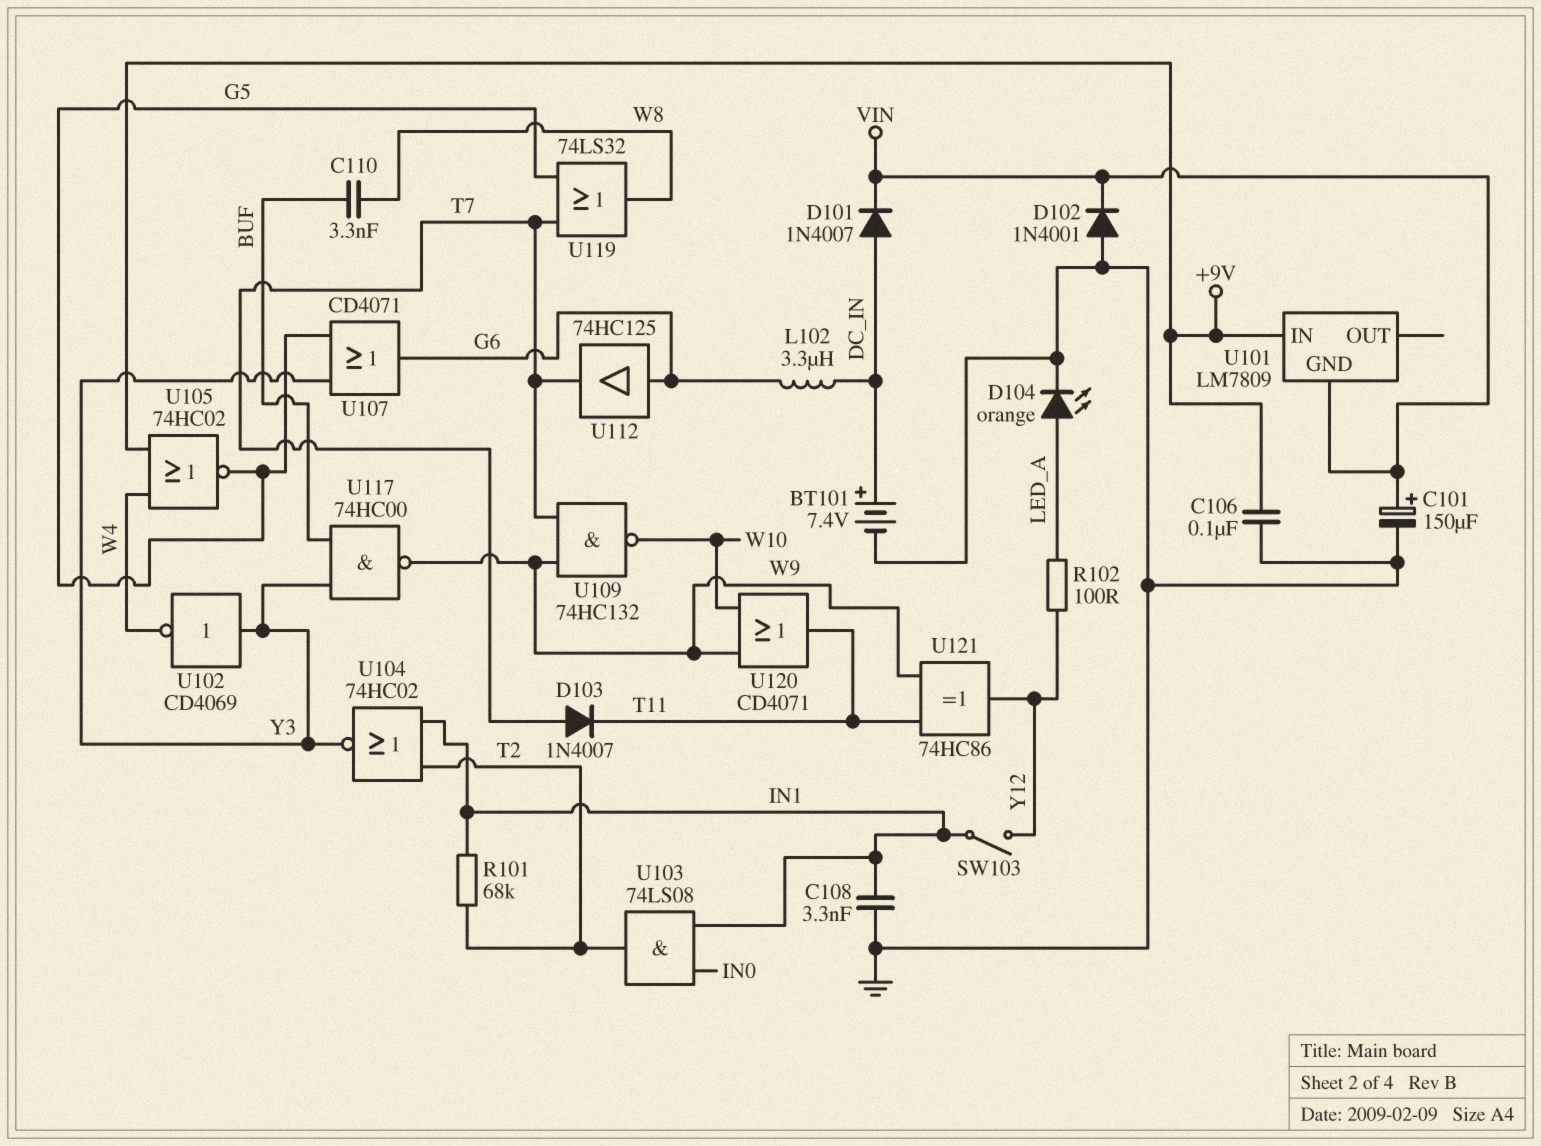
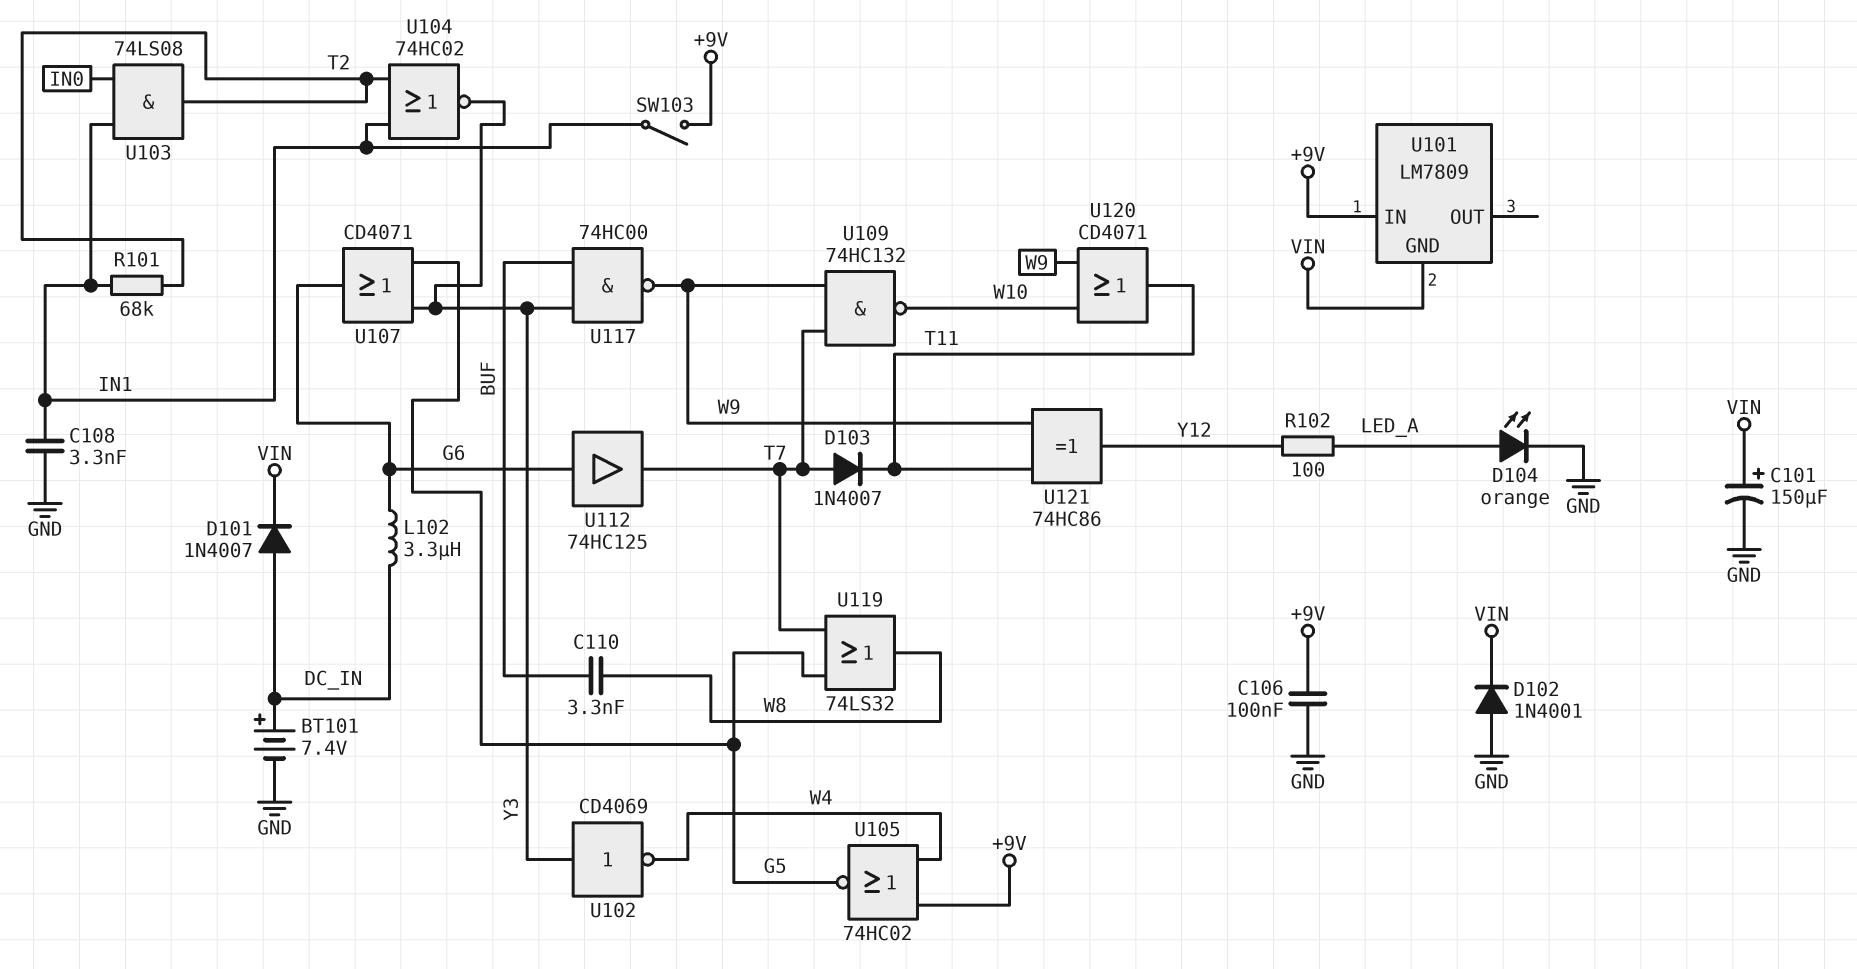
SW103: switch (IN1, Y12) -> switch (+9V, IN1)

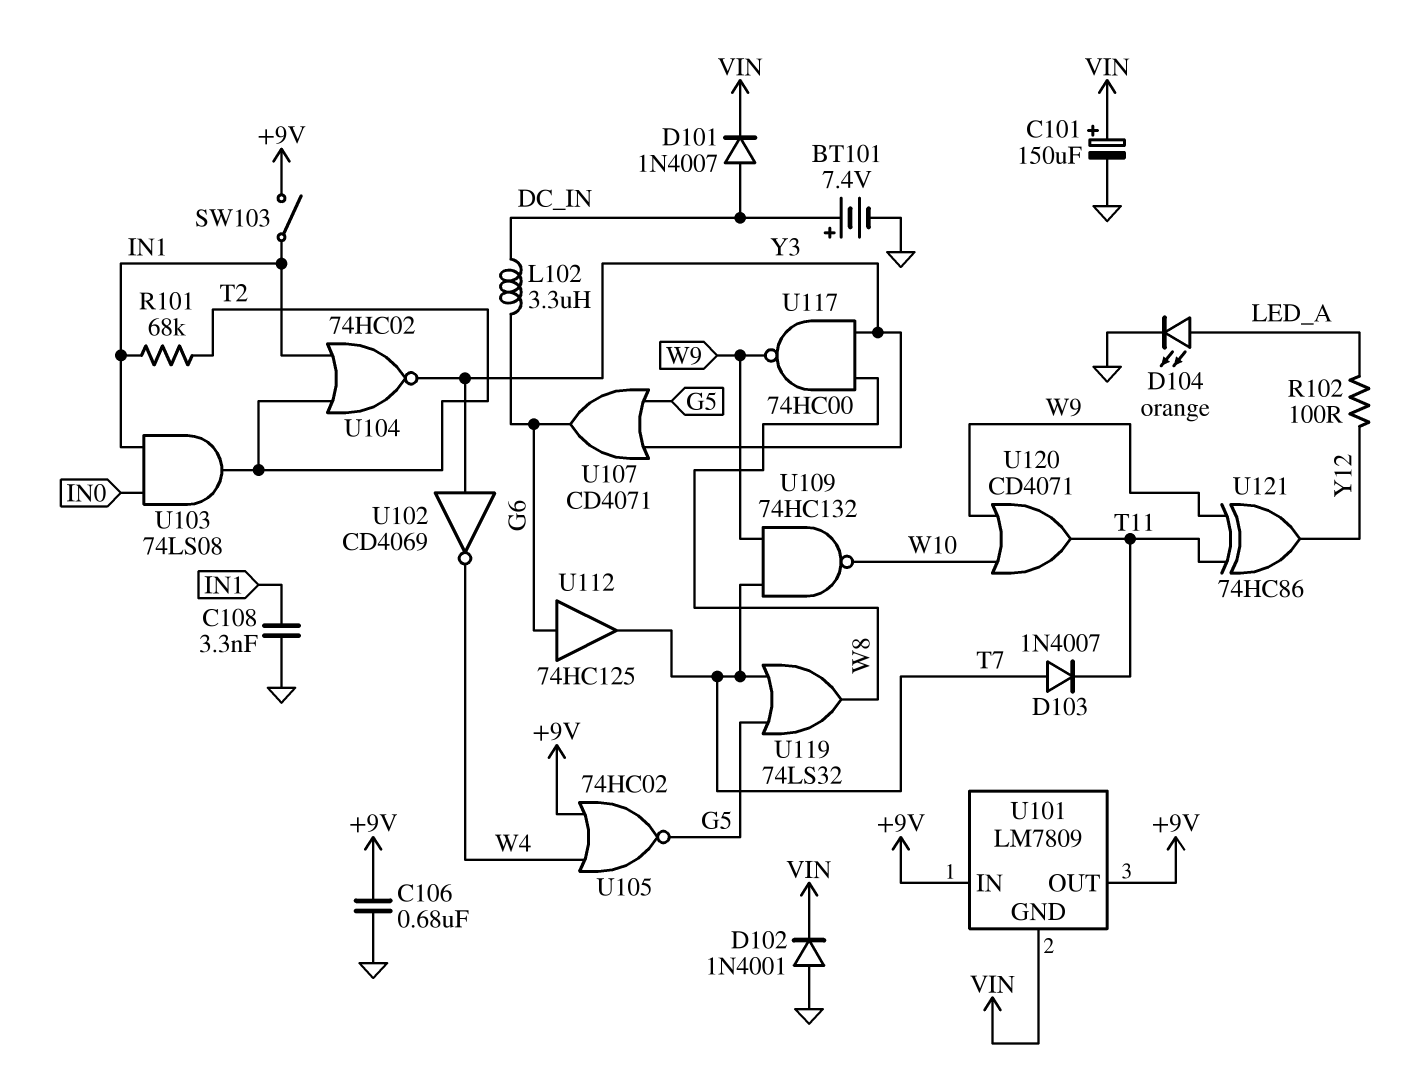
C106: 100nF (+9V, GND) -> 680nF (+9V, GND)
C110: 3.3nF (BUF, W8) -> none
U101 pin OUT: none -> +9V
U117: NAND 74HC00 (in BUF, in Y3, out W9) -> NAND 74HC00 (in W8, in Y3, out W9)

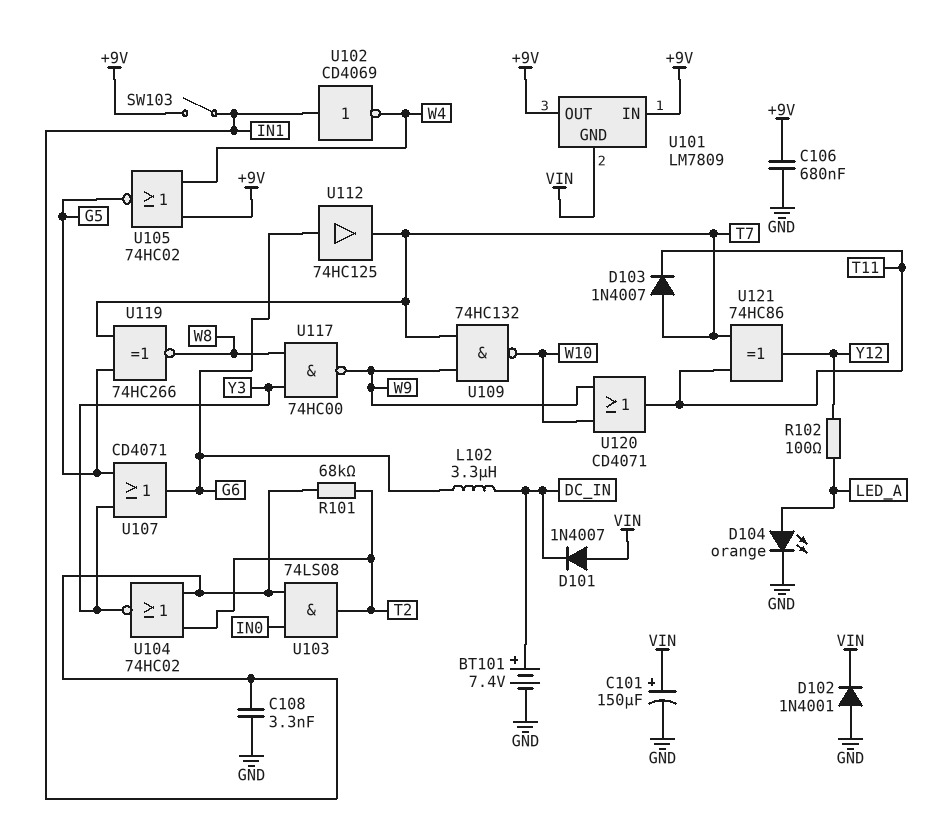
D101: diode 1N4007 (A DC_IN, K VIN) -> diode 1N4007 (A VIN, K DC_IN)
U102: NOT CD4069 (in Y3, out W4) -> NOT CD4069 (in IN1, out W4)
U119: OR 74LS32 (in G5, in T7, out W8) -> XNOR 74HC266 (in G5, in T7, out W8)
U121: XOR 74HC86 (in T11, in W9, out Y12) -> XOR 74HC86 (in T7, in T11, out Y12)

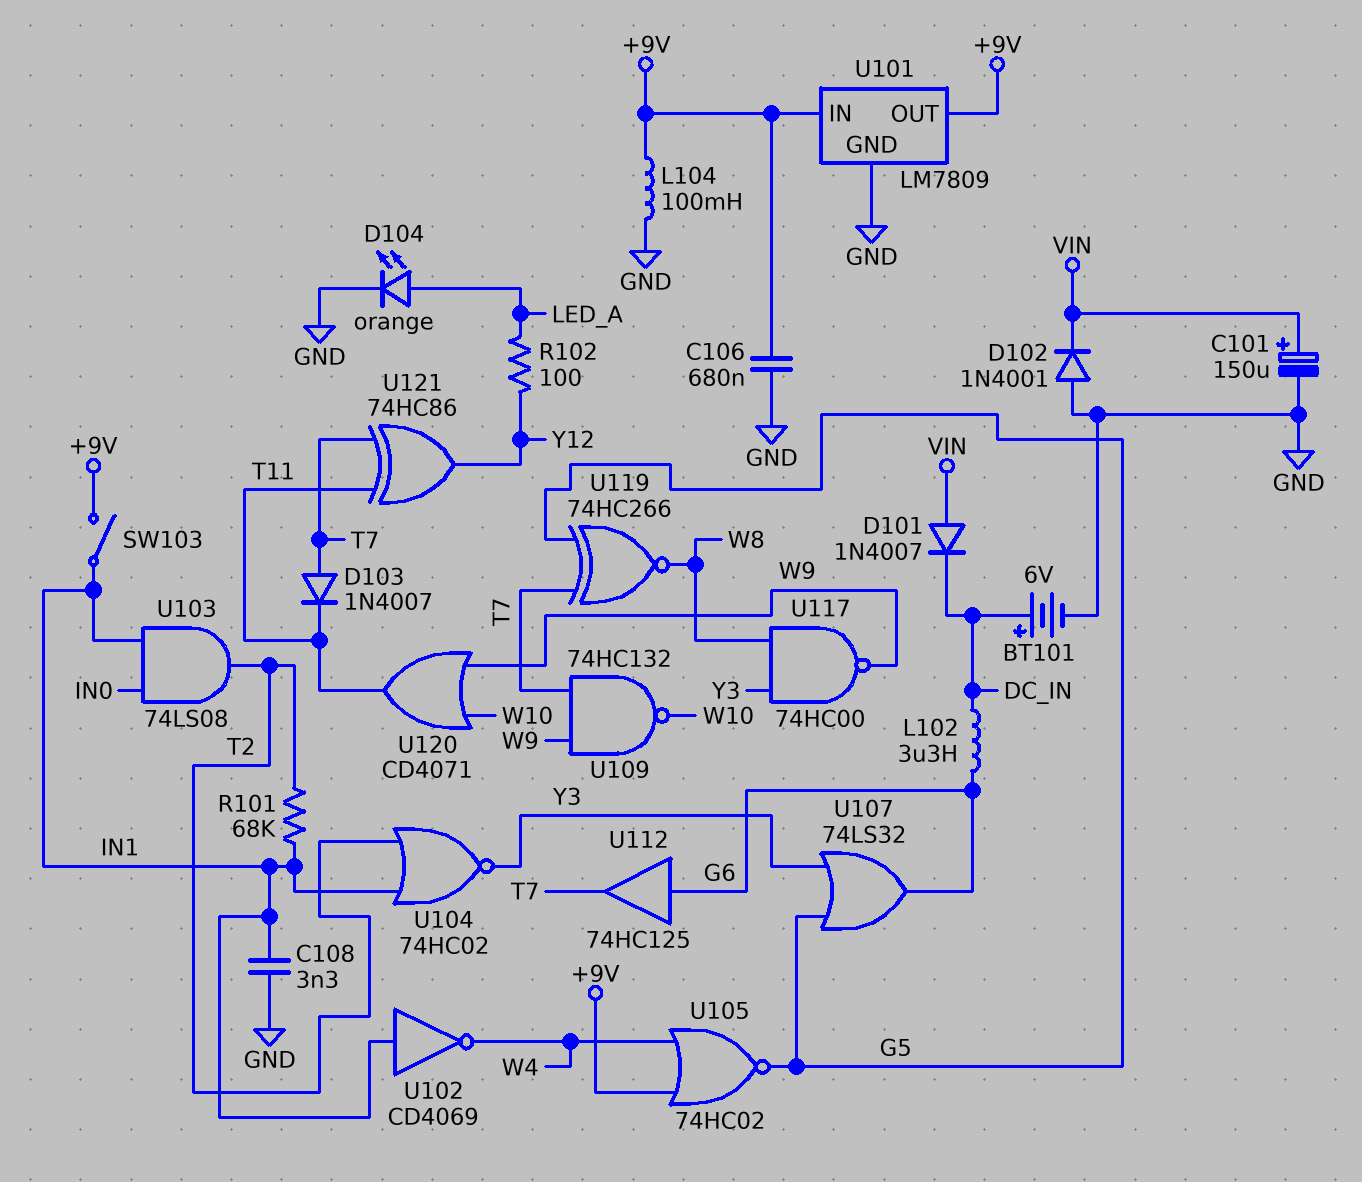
BT101: 7.4V (plus DC_IN, minus GND) -> 6V (plus DC_IN, minus GND)
L104: none -> 100mH (+9V, GND)
U101 pin GND: VIN -> GND
U107: OR CD4071 (in G5, in Y3, out G6) -> OR 74LS32 (in G5, in Y3, out G6)

